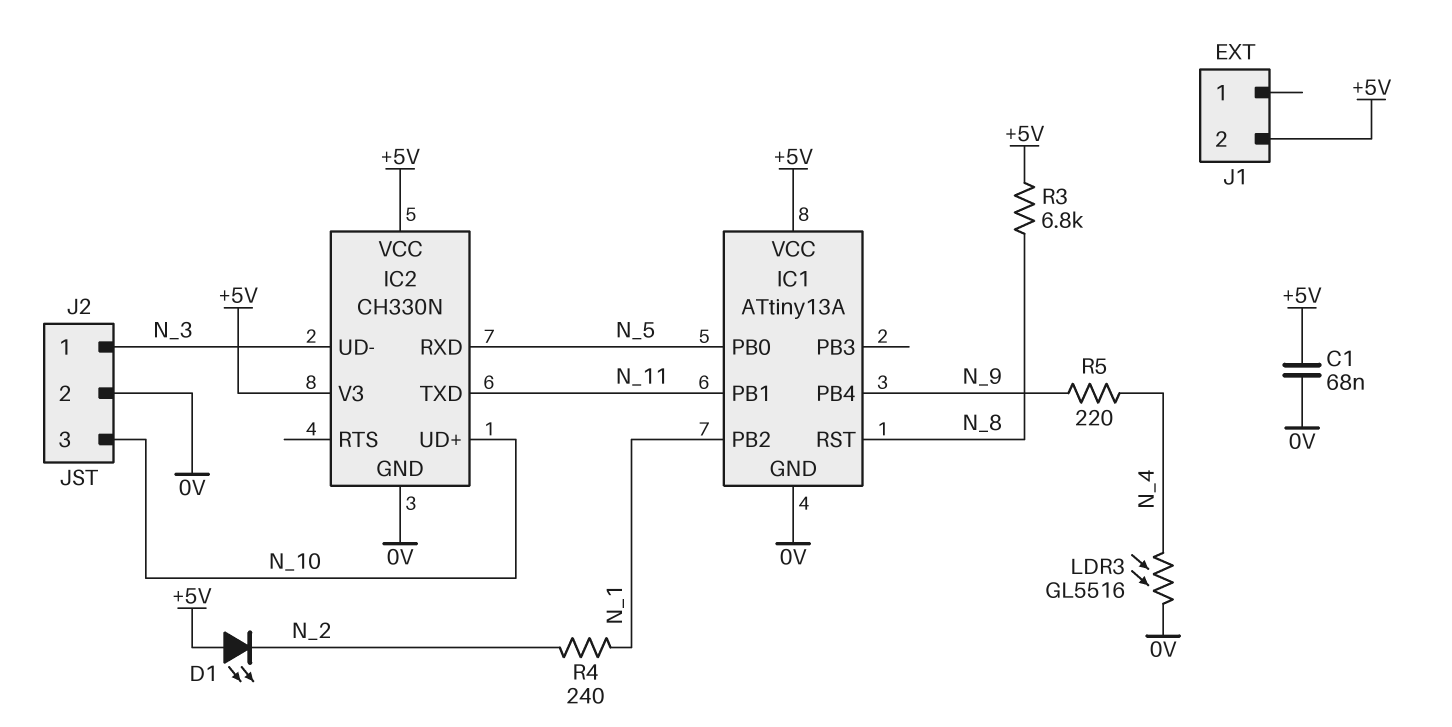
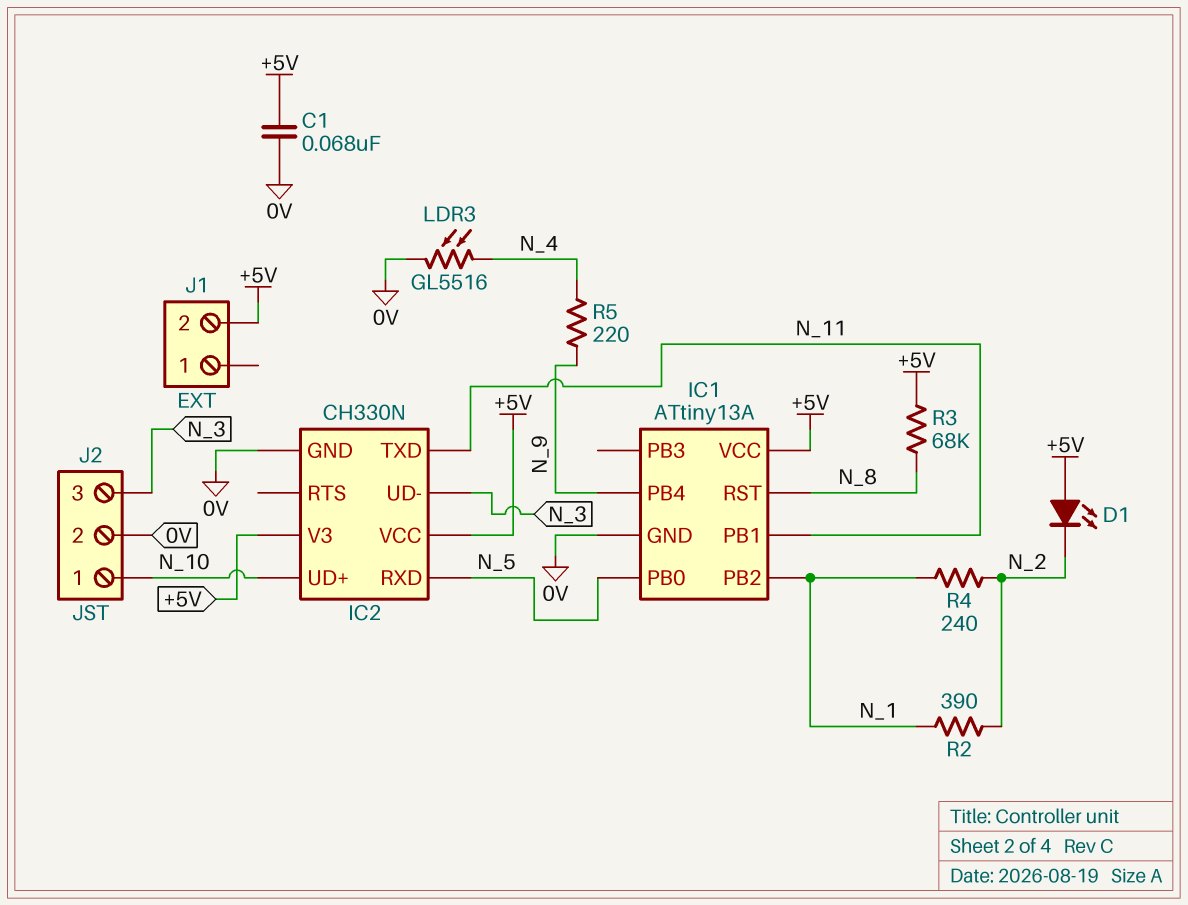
J2 pin 1: N_3 -> N_10
J2 pin 3: N_10 -> N_3
R2: none -> 390 (N_1, N_2)
R3: 6.8k (+5V, N_8) -> 68k (+5V, N_8)

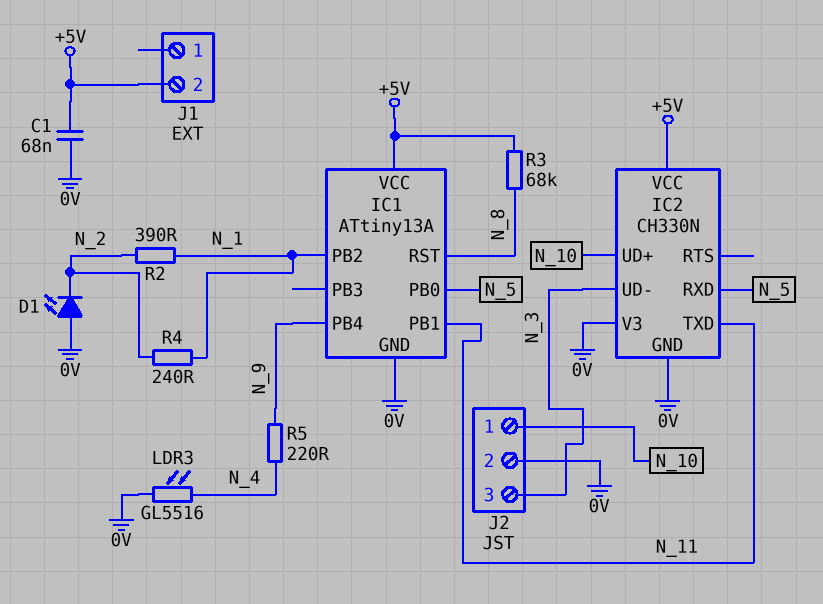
D1: LED (A +5V, K N_2) -> LED (A 0V, K N_2)
IC2 pin V3: +5V -> 0V

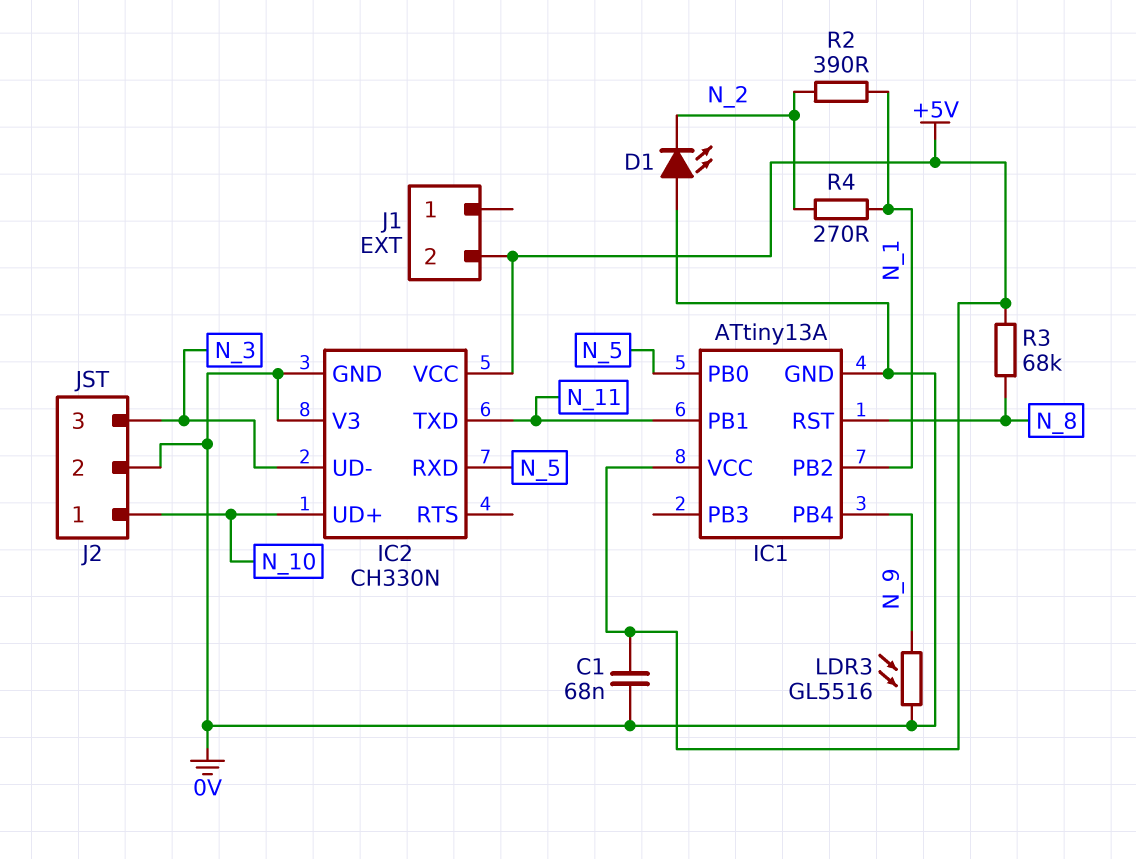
LDR3: GL5516 (0V, N_4) -> GL5516 (0V, N_9)
R4: 240 (N_1, N_2) -> 270 (N_1, N_2)
R5: 220 (N_4, N_9) -> none

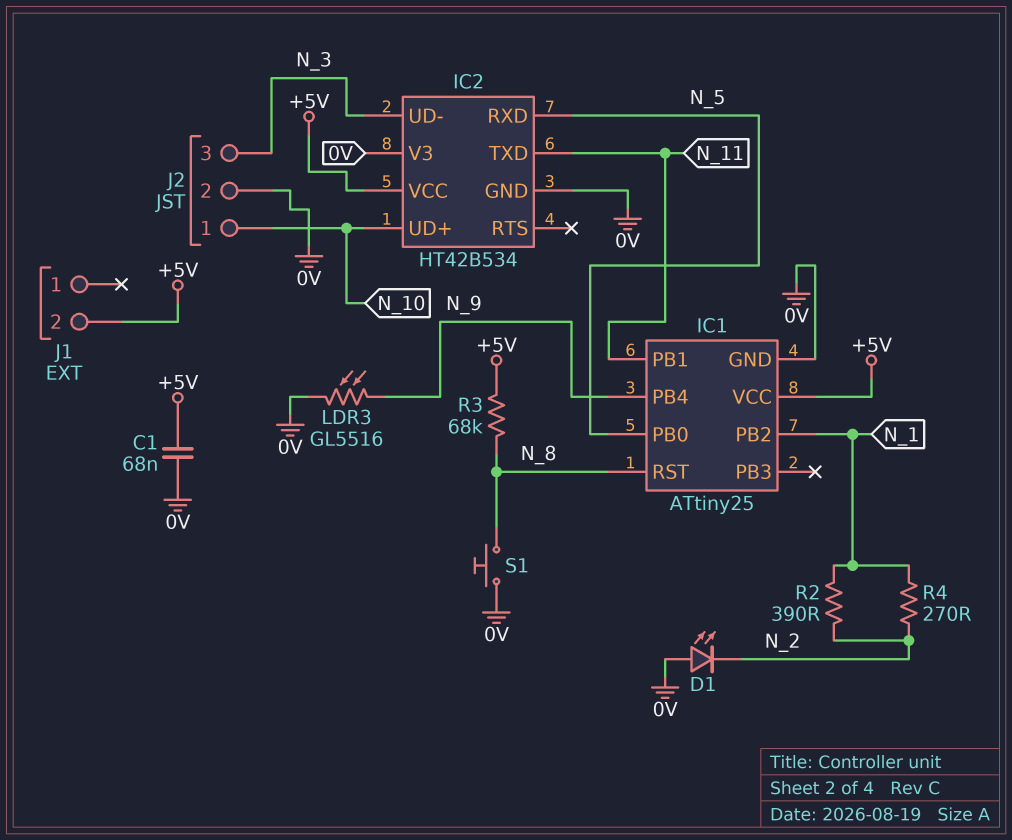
IC1: ATtiny13A -> ATtiny25
IC2: CH330N -> HT42B534
S1: none -> button (0V, N_8)

